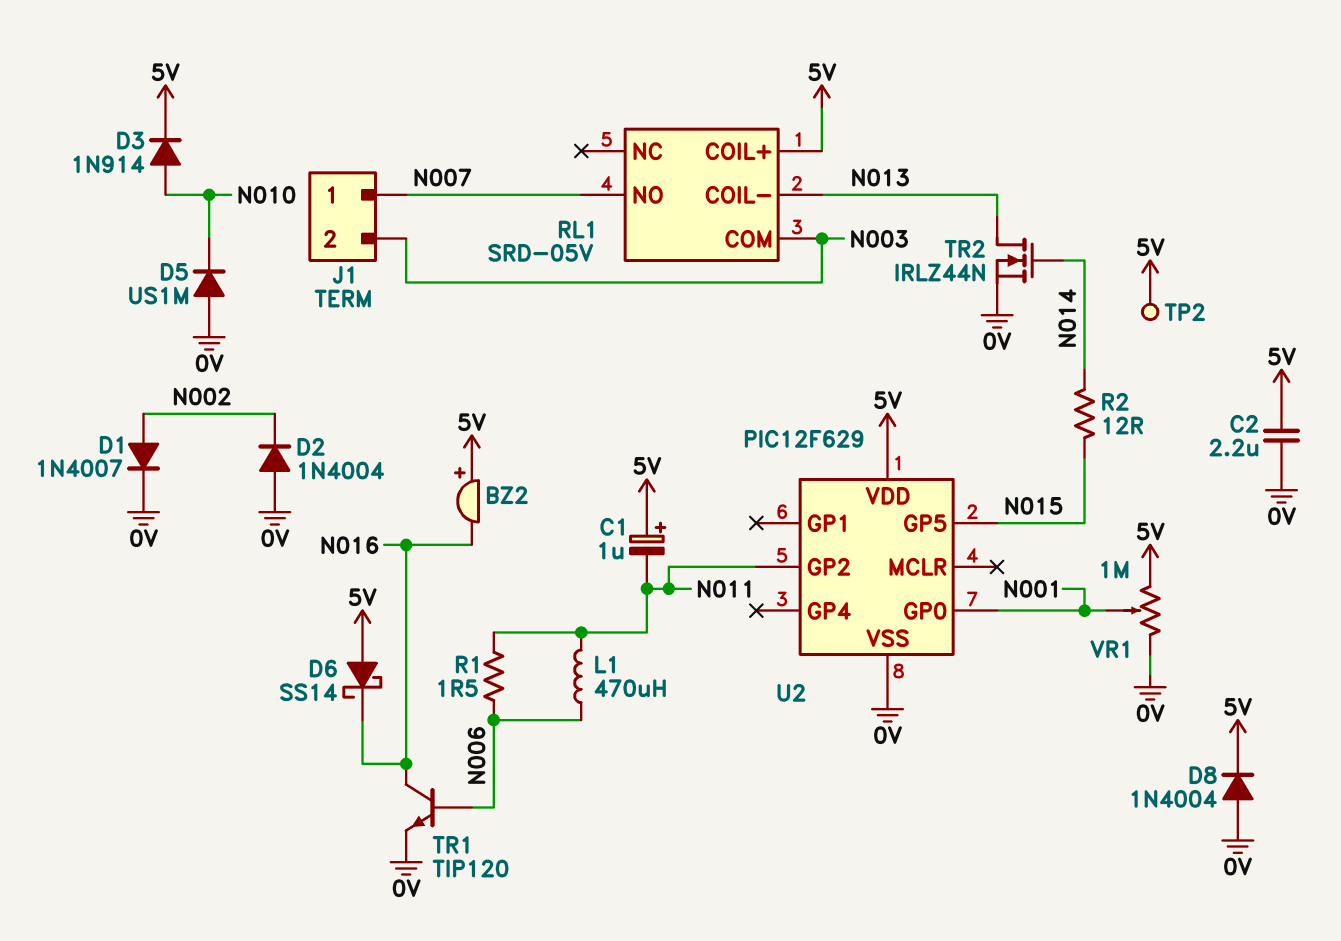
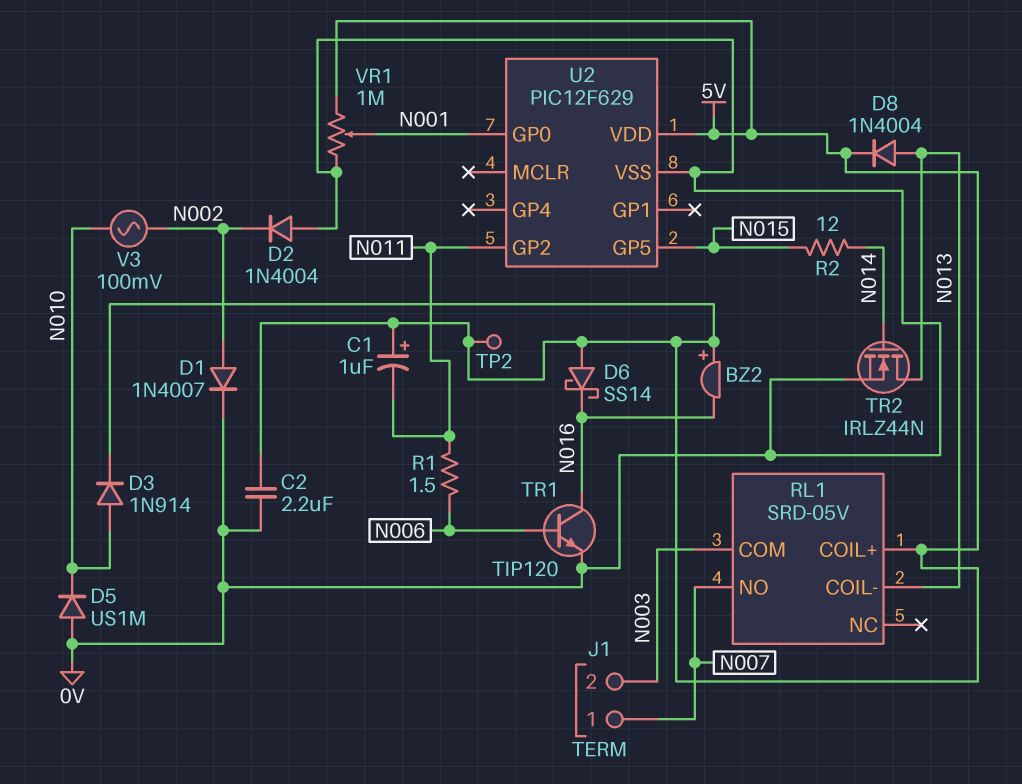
D8: diode 1N4004 (A 0V, K 5V) -> diode 1N4004 (A N013, K 5V)
L1: 470uH (N006, N011) -> none
V3: none -> AC 100mV (N002, N010)

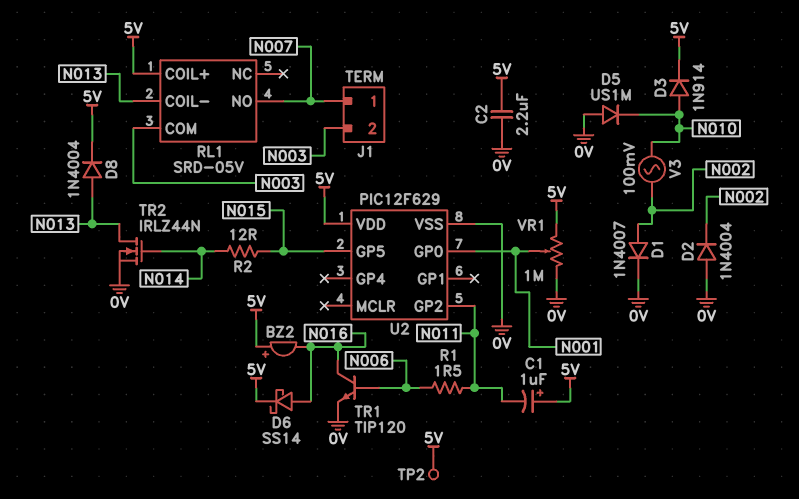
D6: schottky SS14 (A 5V, K N016) -> schottky SS14 (A N016, K 5V)

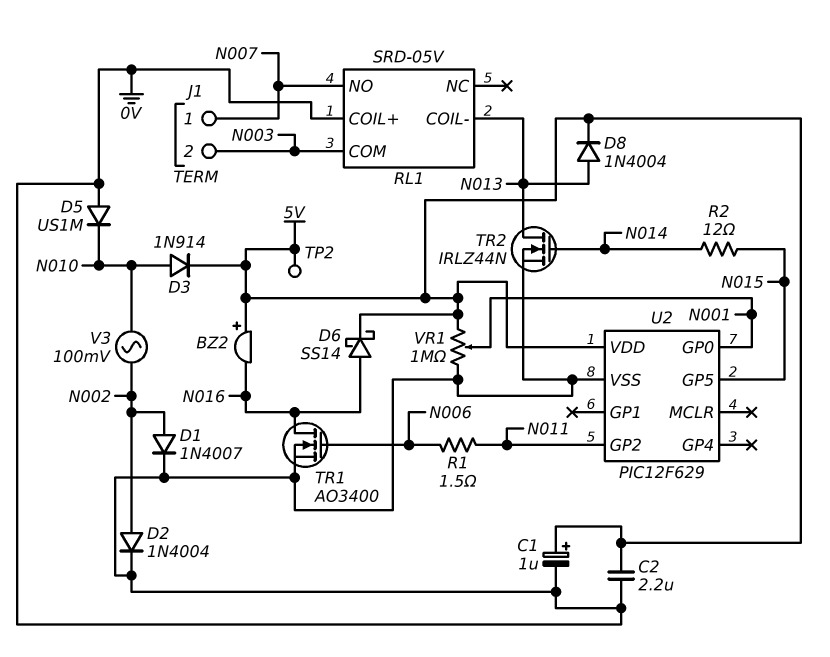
C1: 1uF (plus 5V, minus N011) -> 1uF (plus 5V, minus 0V)
D2: diode 1N4004 (A 0V, K N002) -> diode 1N4004 (A N002, K 0V)
RL1 pin COIL+: 5V -> 0V
TR1: NPN TIP120 (B N006, C N016, E 0V) -> NMOS AO3400 (G N006, D N016, S 0V)

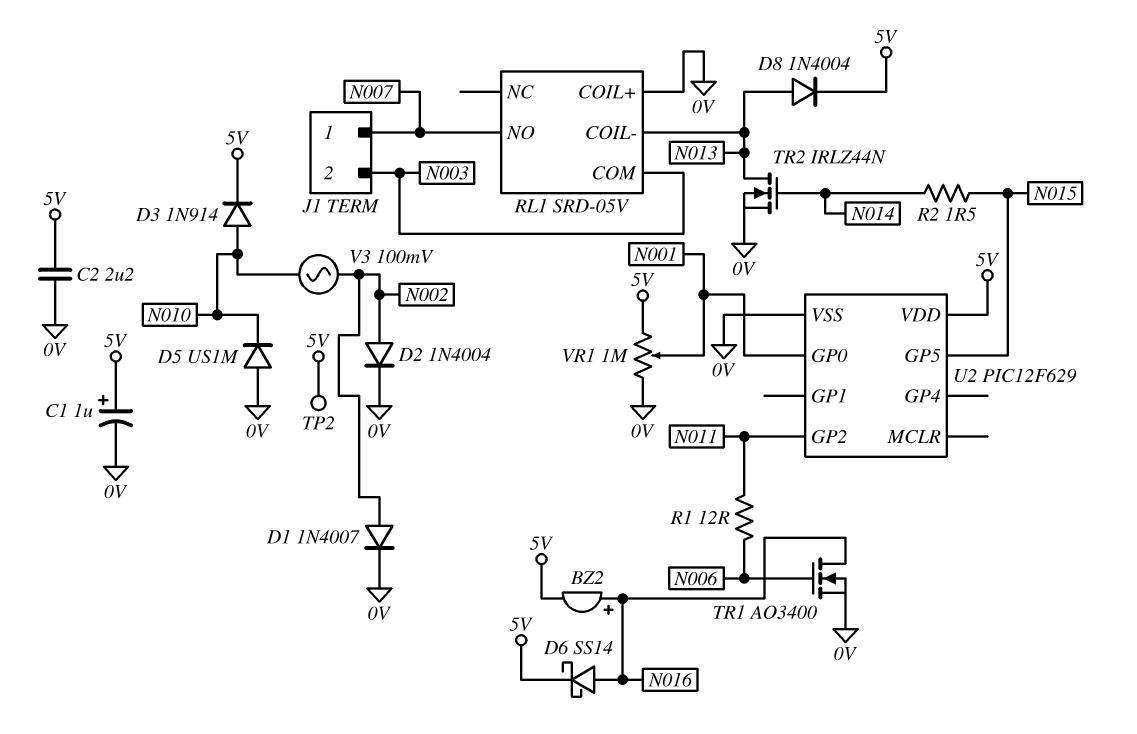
BZ2: buzzer (plus 5V, minus N016) -> buzzer (plus N016, minus 5V)
R1: 1.5 (N006, N011) -> 12 (N006, N011)
R2: 12 (N014, N015) -> 1.5 (N014, N015)

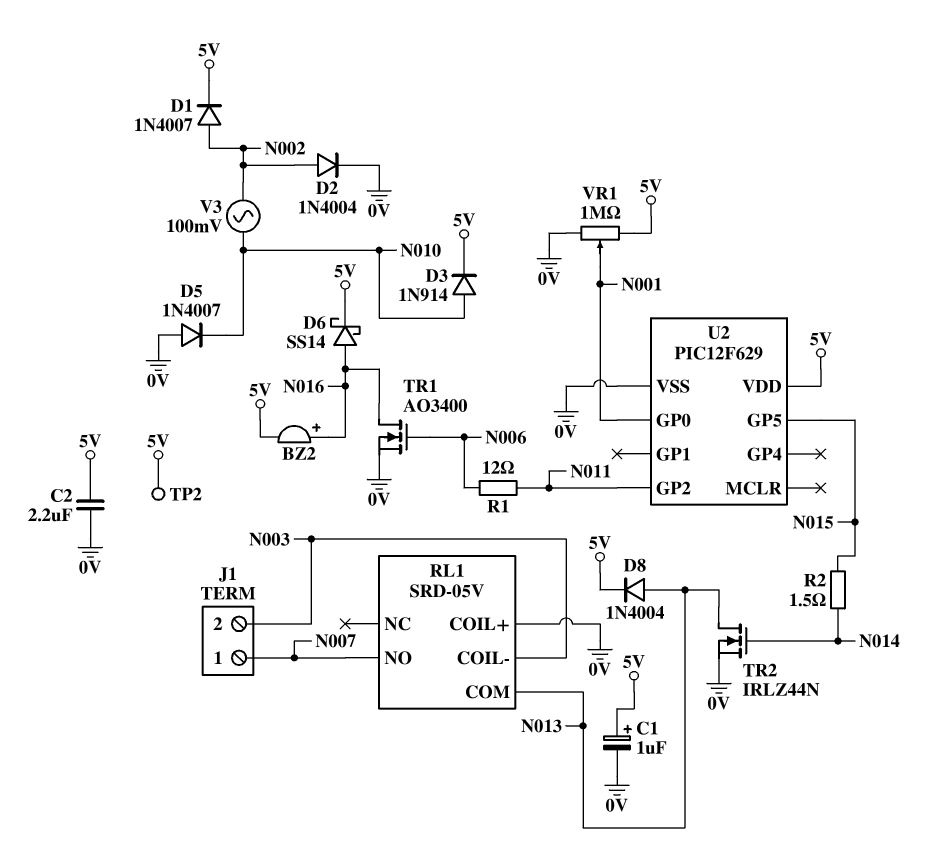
D1: diode 1N4007 (A N002, K 0V) -> diode 1N4007 (A N002, K 5V)
D5: diode US1M (A 0V, K N010) -> diode 1N4007 (A 0V, K N010)
RL1 pin COIL-: N013 -> N003
RL1 pin COM: N003 -> N013

